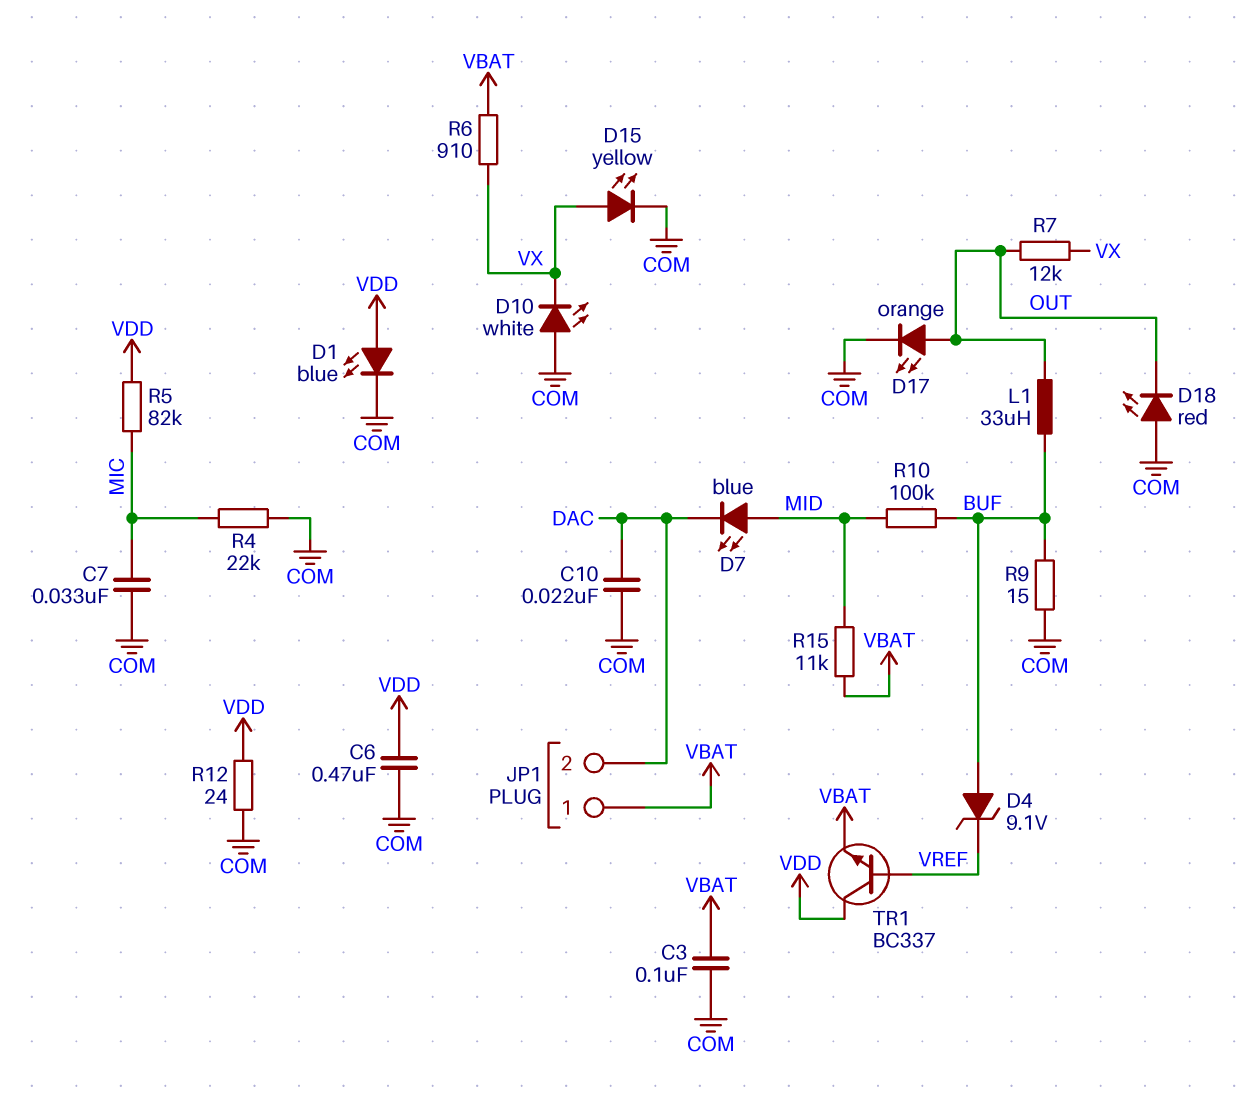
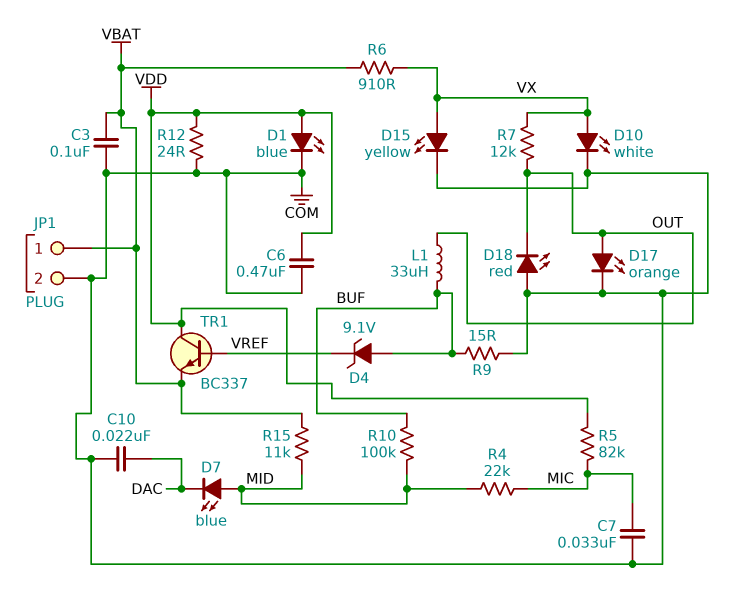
D10: LED white (A COM, K VX) -> LED white (A VX, K COM)
JP1 pin 2: DAC -> COM
R4: 22k (COM, MIC) -> 22k (MIC, MID)

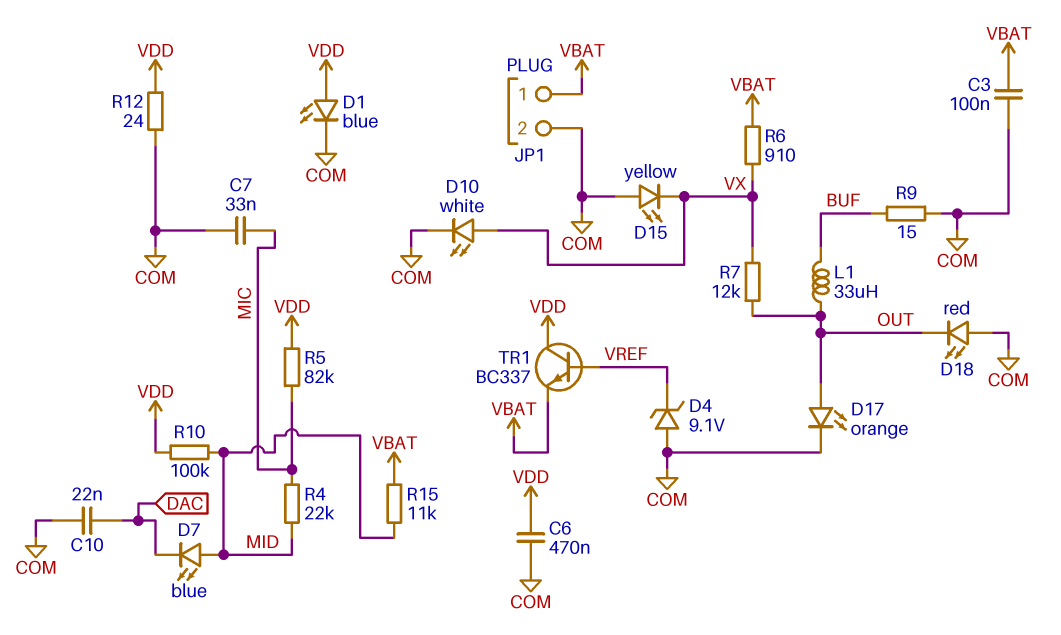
D4: zener 9.1V (A BUF, K VREF) -> zener 9.1V (A COM, K VREF)
D15: LED yellow (A VX, K COM) -> LED yellow (A COM, K VX)
R10: 100k (BUF, MID) -> 100k (MID, VDD)

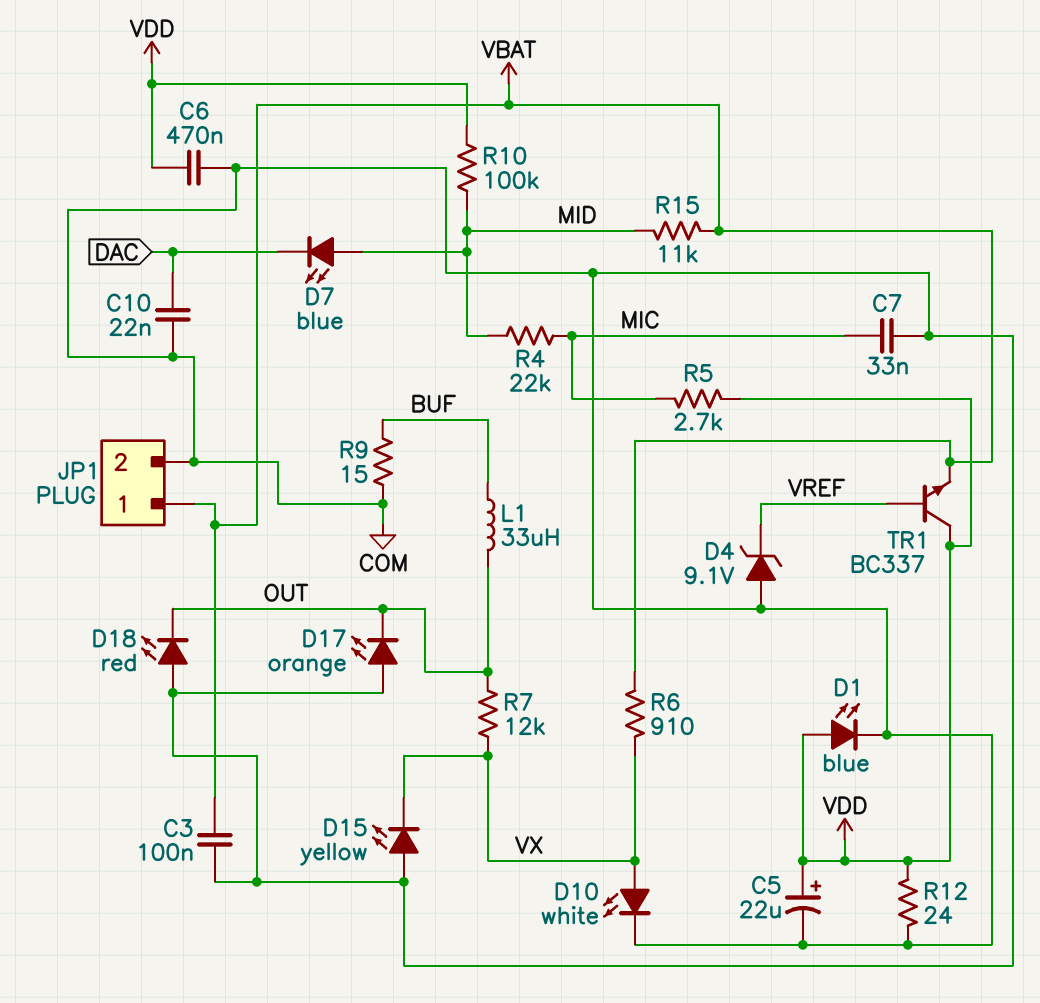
C5: none -> 22uF (plus VDD, minus COM)
D17: LED orange (A OUT, K COM) -> LED orange (A COM, K OUT)
R5: 82k (MIC, VDD) -> 2.7k (MIC, VDD)

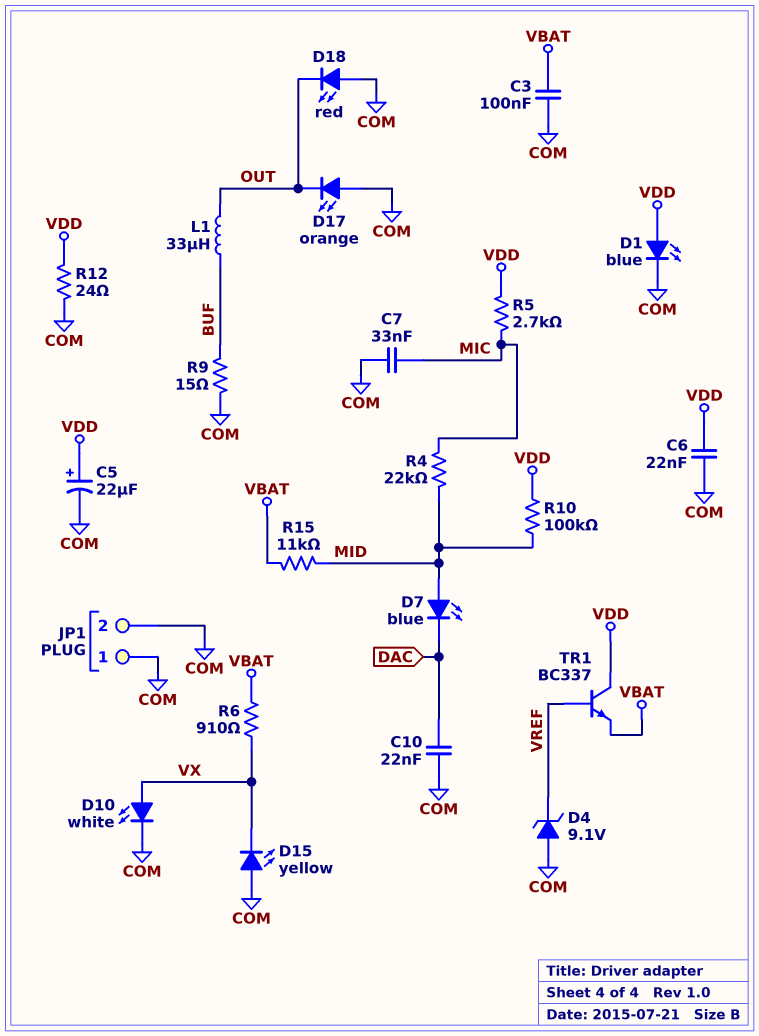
C6: 470nF (COM, VDD) -> 22nF (COM, VDD)
JP1 pin 1: VBAT -> COM
R7: 12k (OUT, VX) -> none

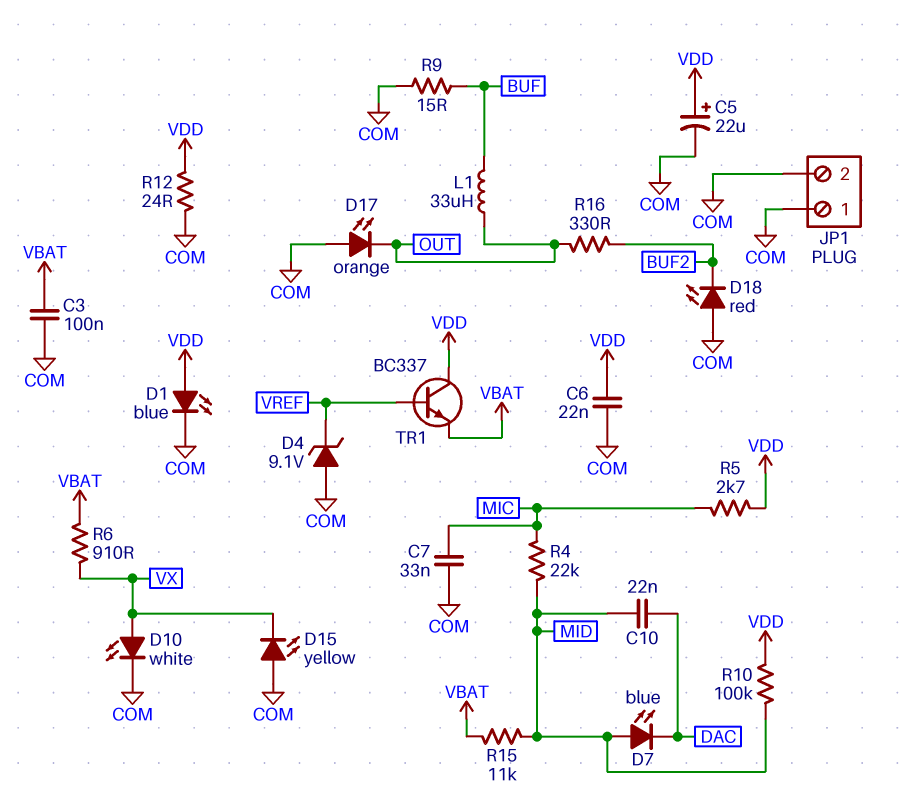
C10: 22nF (COM, DAC) -> 22nF (DAC, MID)
D18: LED red (A COM, K OUT) -> LED red (A COM, K BUF2)
R16: none -> 330 (BUF2, OUT)

